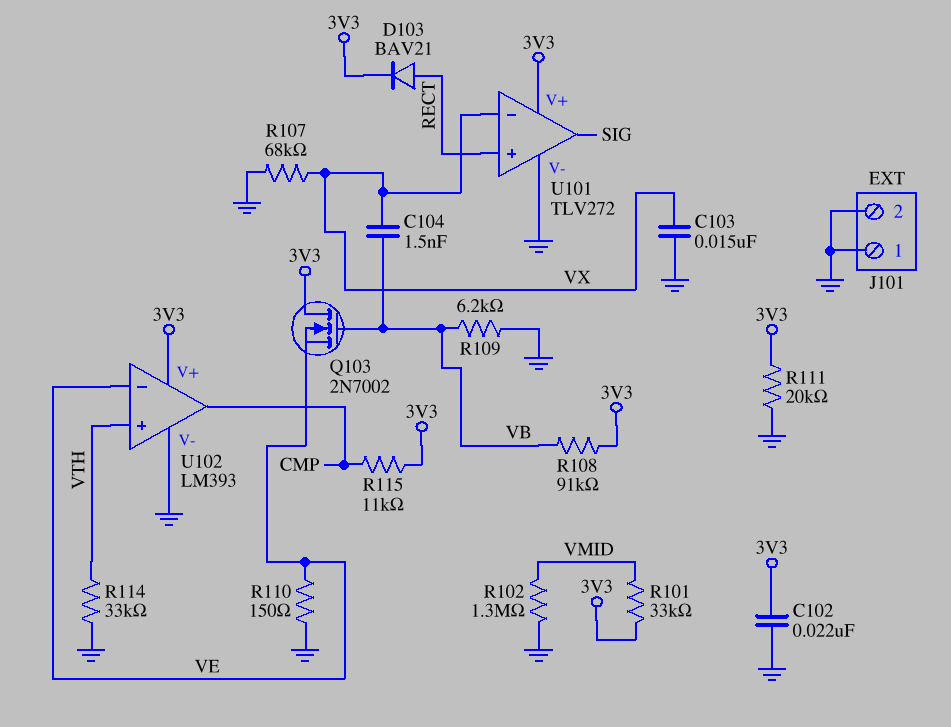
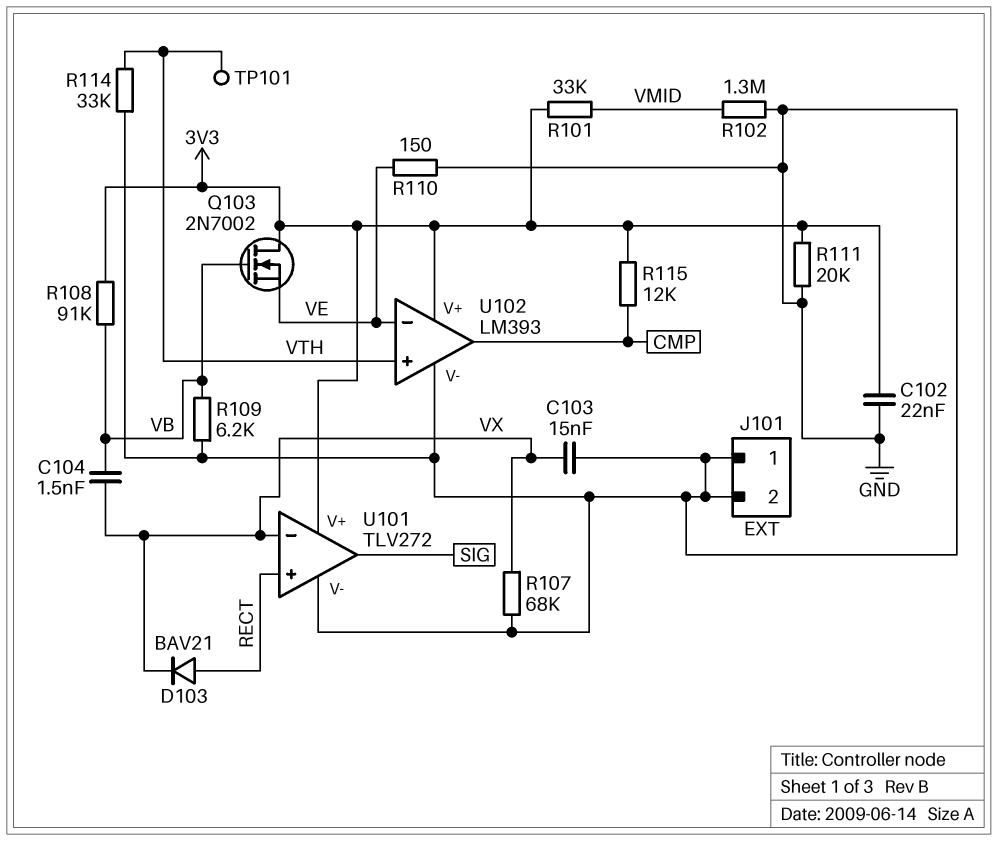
D103: diode BAV21 (A RECT, K 3V3) -> diode BAV21 (A RECT, K VX)
R115: 11k (3V3, CMP) -> 12k (3V3, CMP)
TP101: none -> test point (VTH)

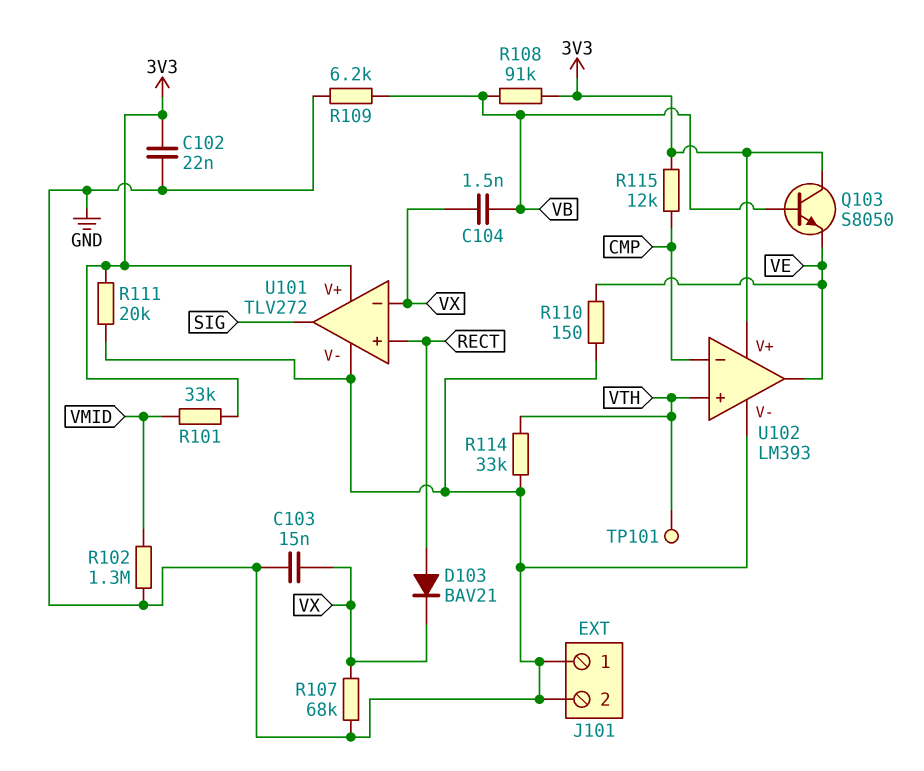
Q103: NMOS 2N7002 (G VB, D 3V3, S VE) -> NPN S8050 (B VB, C 3V3, E VE)
U102 pin in-: VE -> CMP
U102 pin out: CMP -> VE

